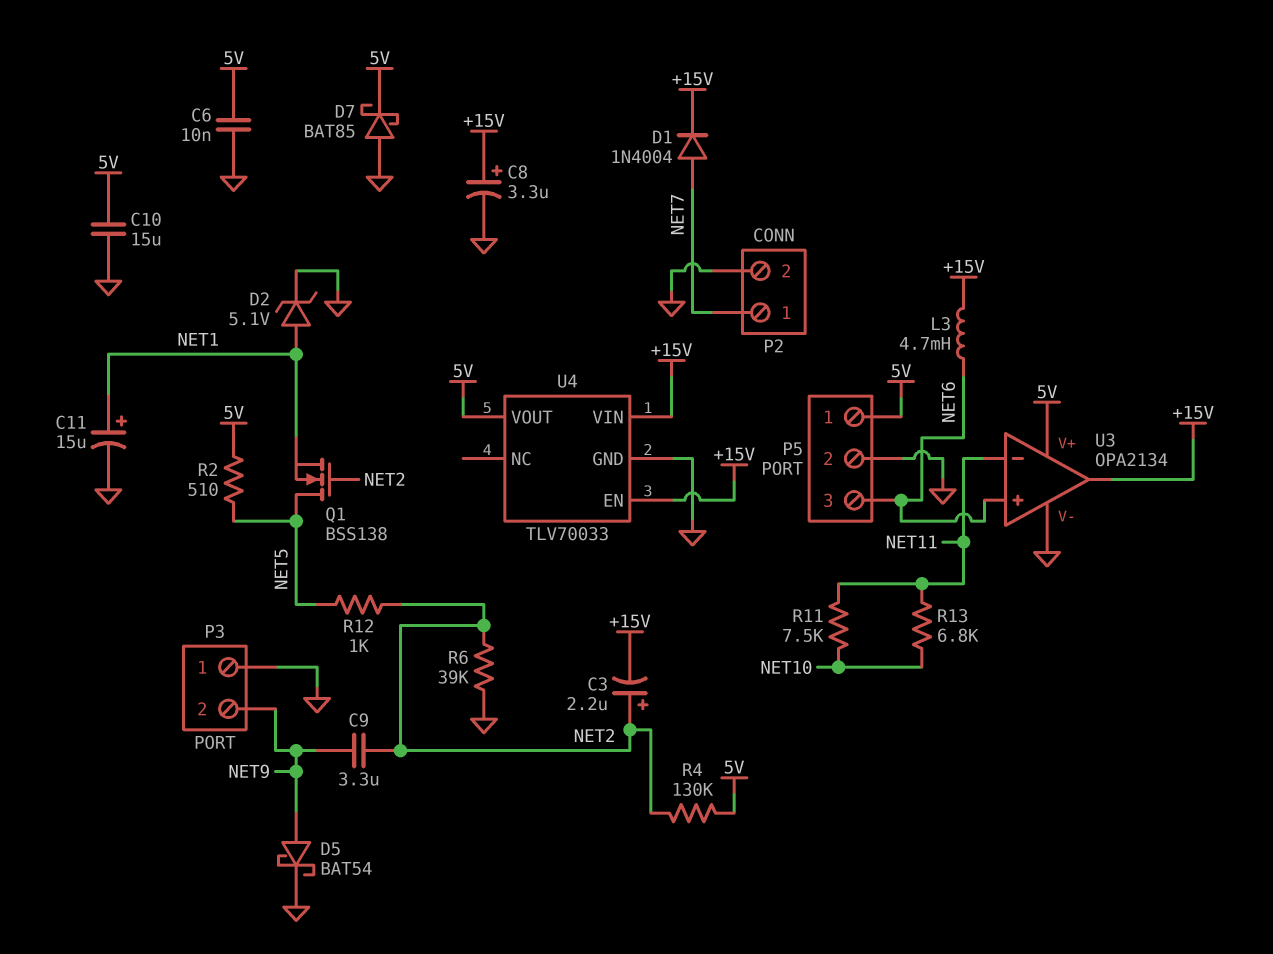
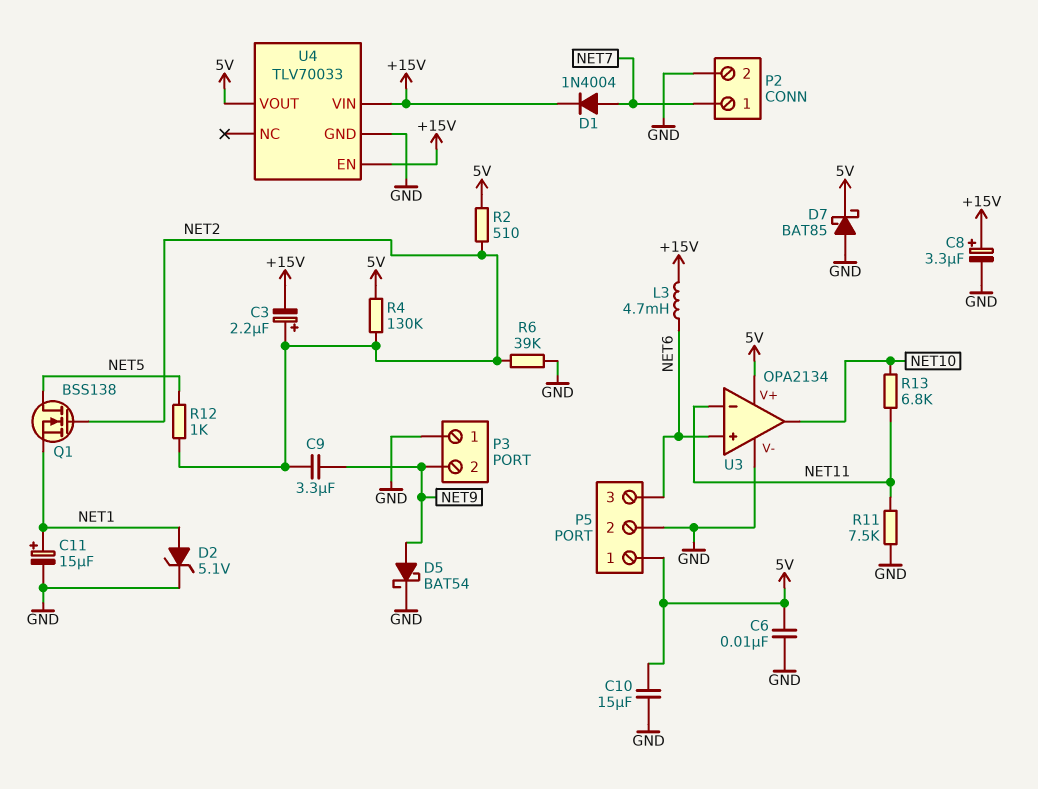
R2: 510 (5V, NET5) -> 510 (5V, NET2)
R11: 7.5k (NET10, NET11) -> 7.5k (GND, NET11)
U3 pin out: +15V -> NET10

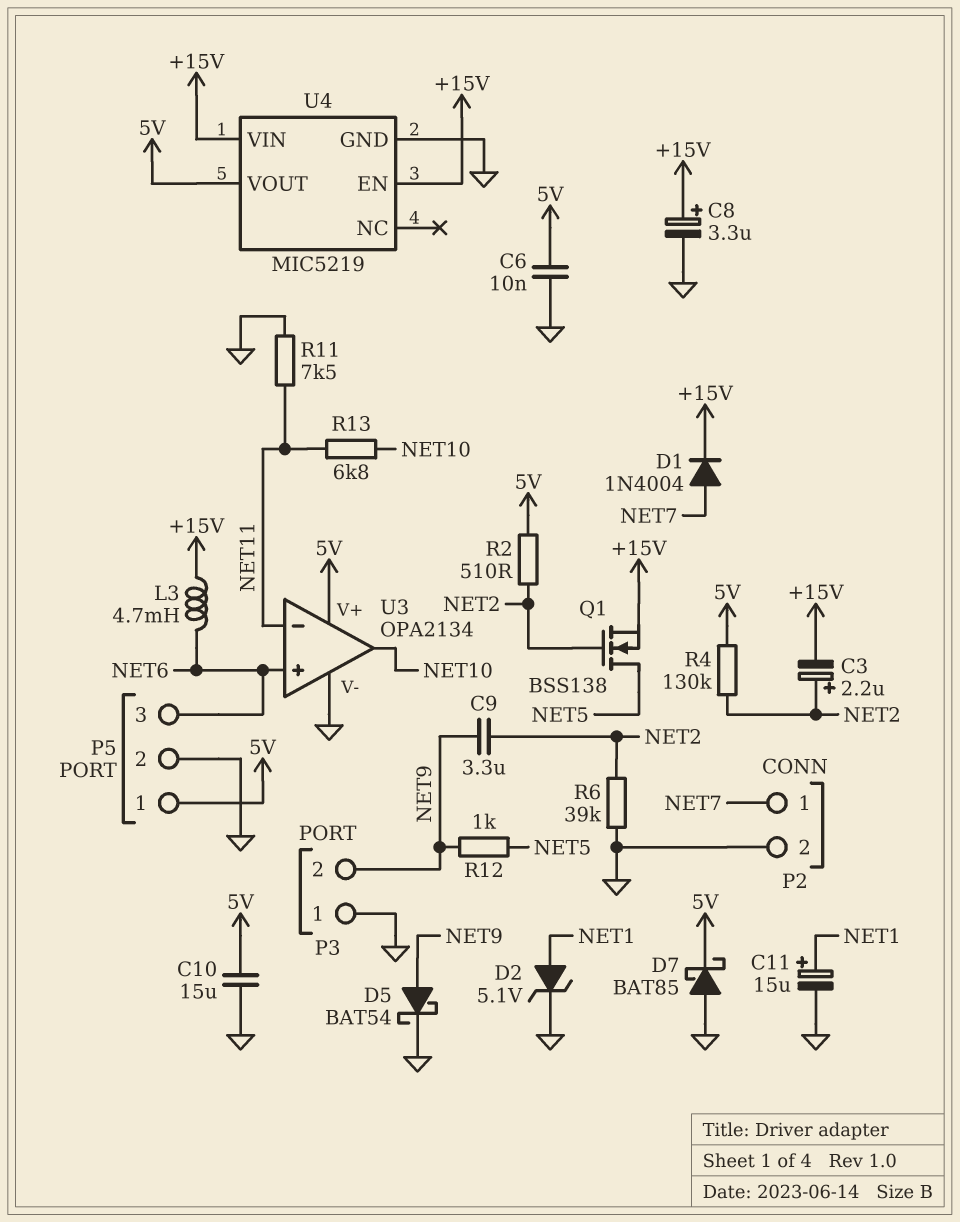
Q1: NMOS BSS138 (G NET2, D NET5, S NET1) -> NMOS BSS138 (G NET2, D NET5, S +15V)
R12: 1k (NET2, NET5) -> 1k (NET5, NET9)
U4: TLV70033 -> MIC5219

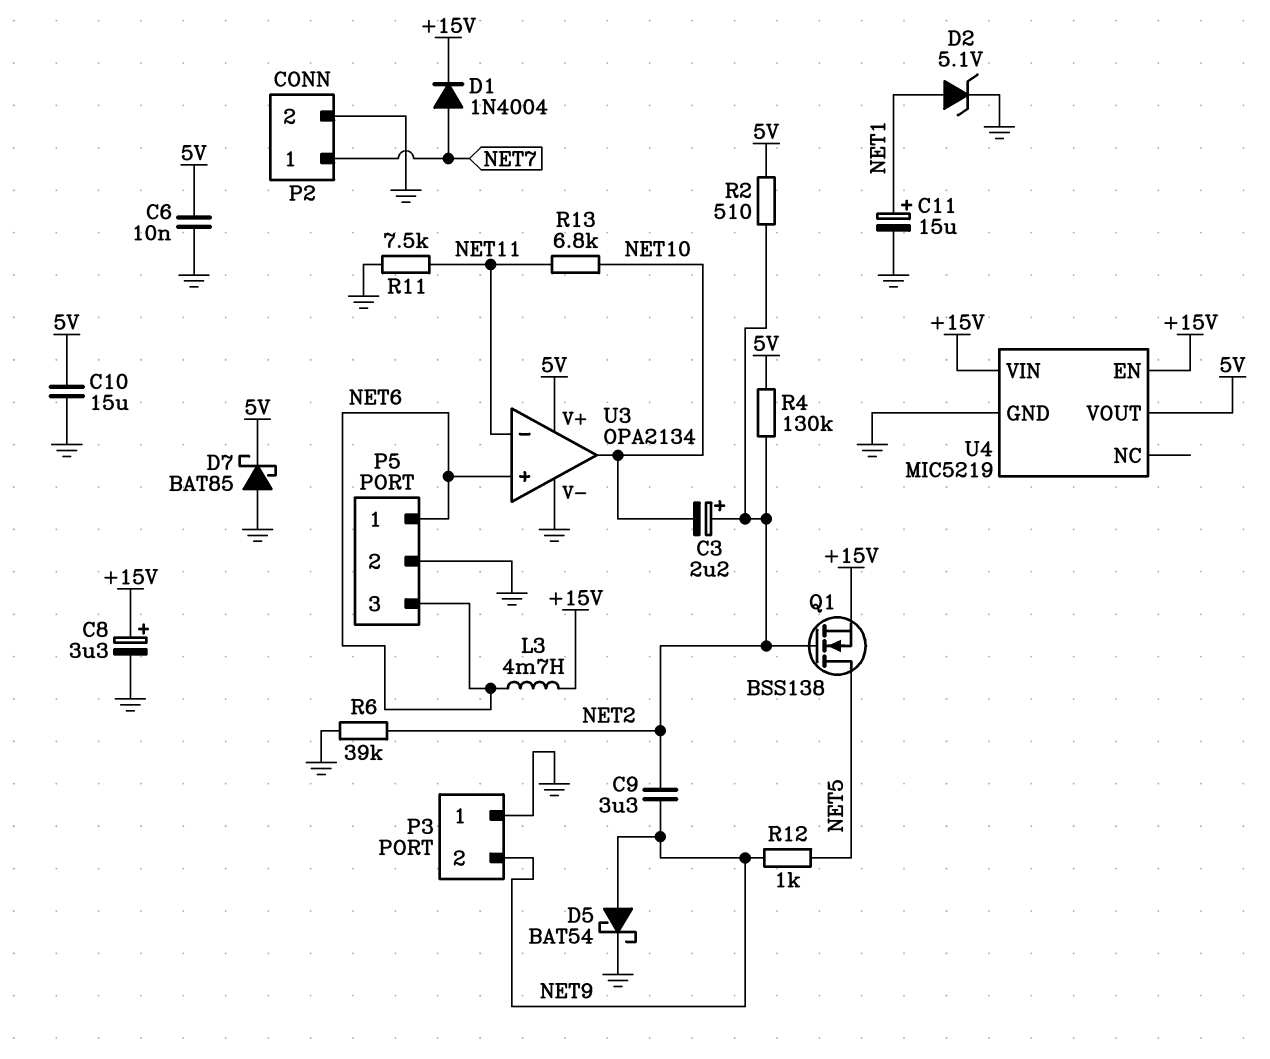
C3: 2.2uF (plus NET2, minus +15V) -> 2.2uF (plus NET2, minus NET10)
P5 pin 1: 5V -> NET6

